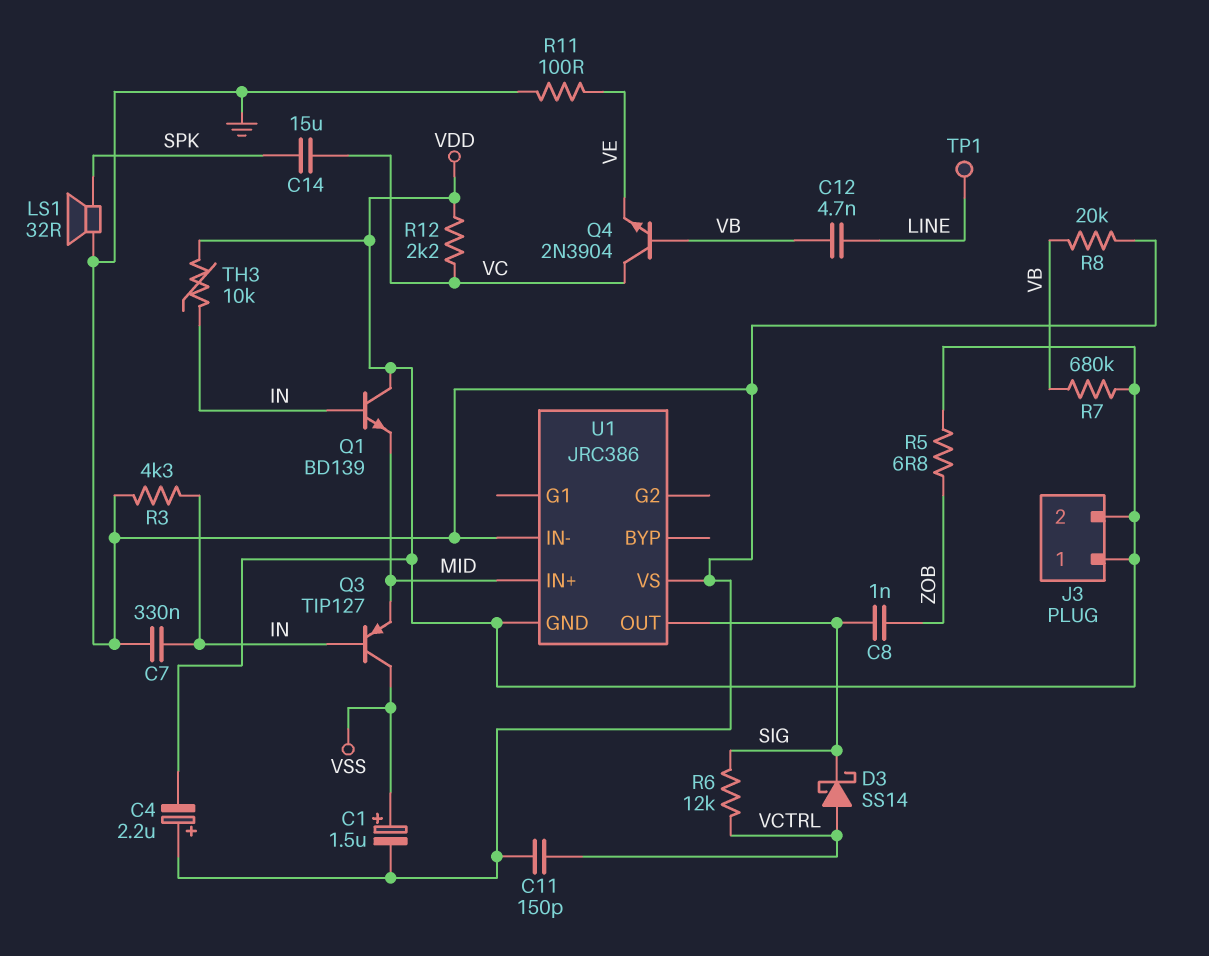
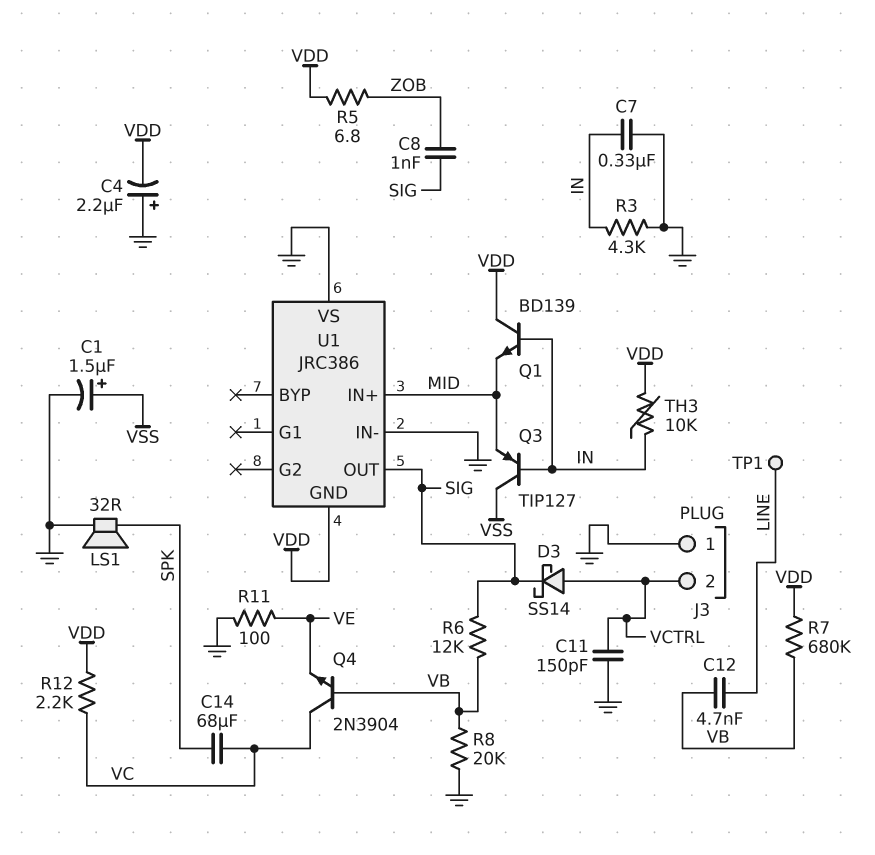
C14: 15uF (SPK, VC) -> 68uF (SPK, VC)
J3 pin 1: VDD -> GND
J3 pin 2: VDD -> VCTRL
R6: 12k (SIG, VCTRL) -> 12k (SIG, VB)

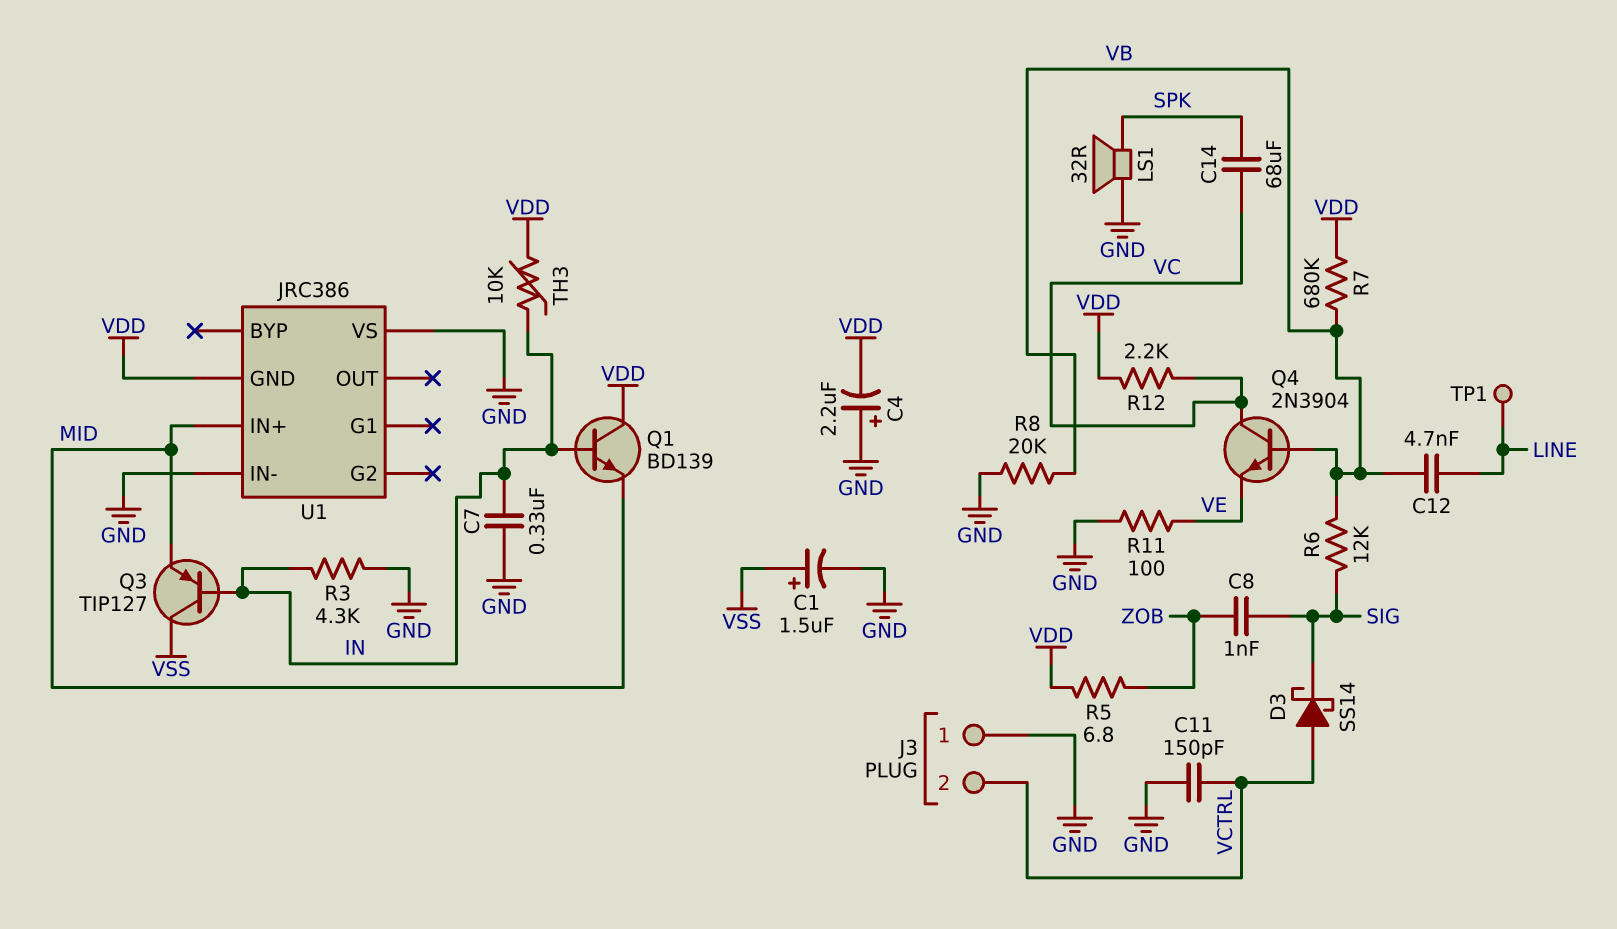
U1 pin OUT: SIG -> none

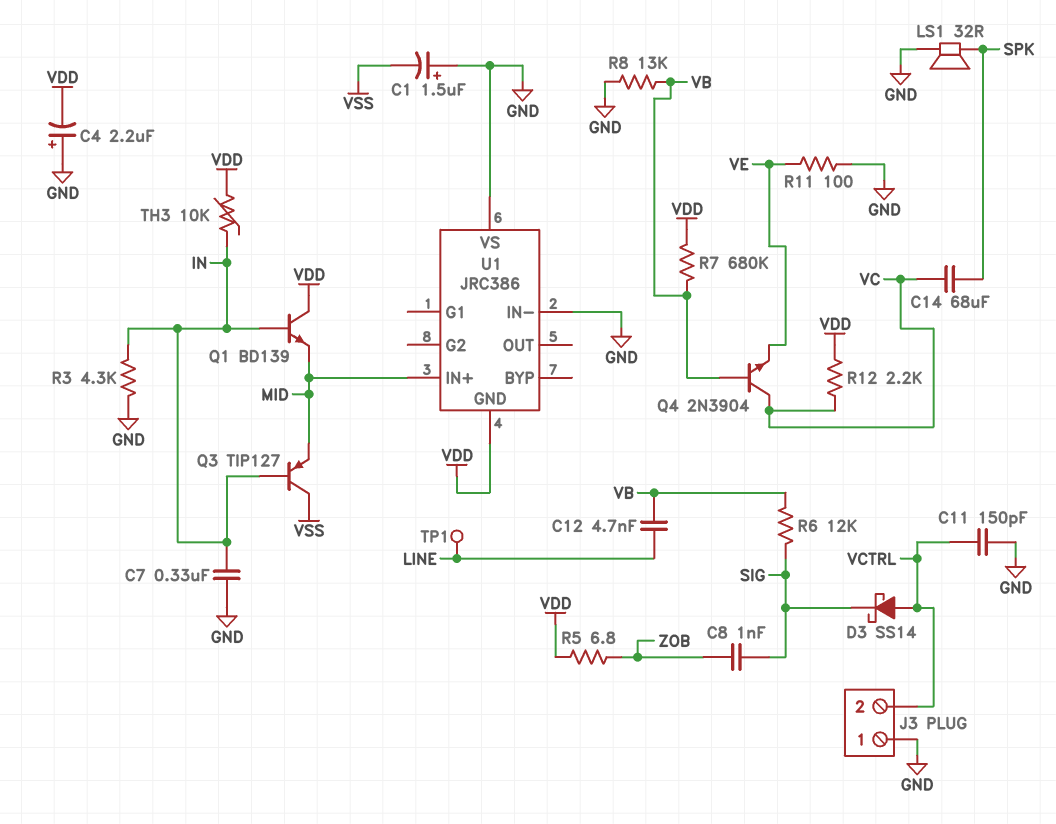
C1: 1.5uF (plus VSS, minus GND) -> 1.5uF (plus GND, minus VSS)
R8: 20k (GND, VB) -> 13k (GND, VB)

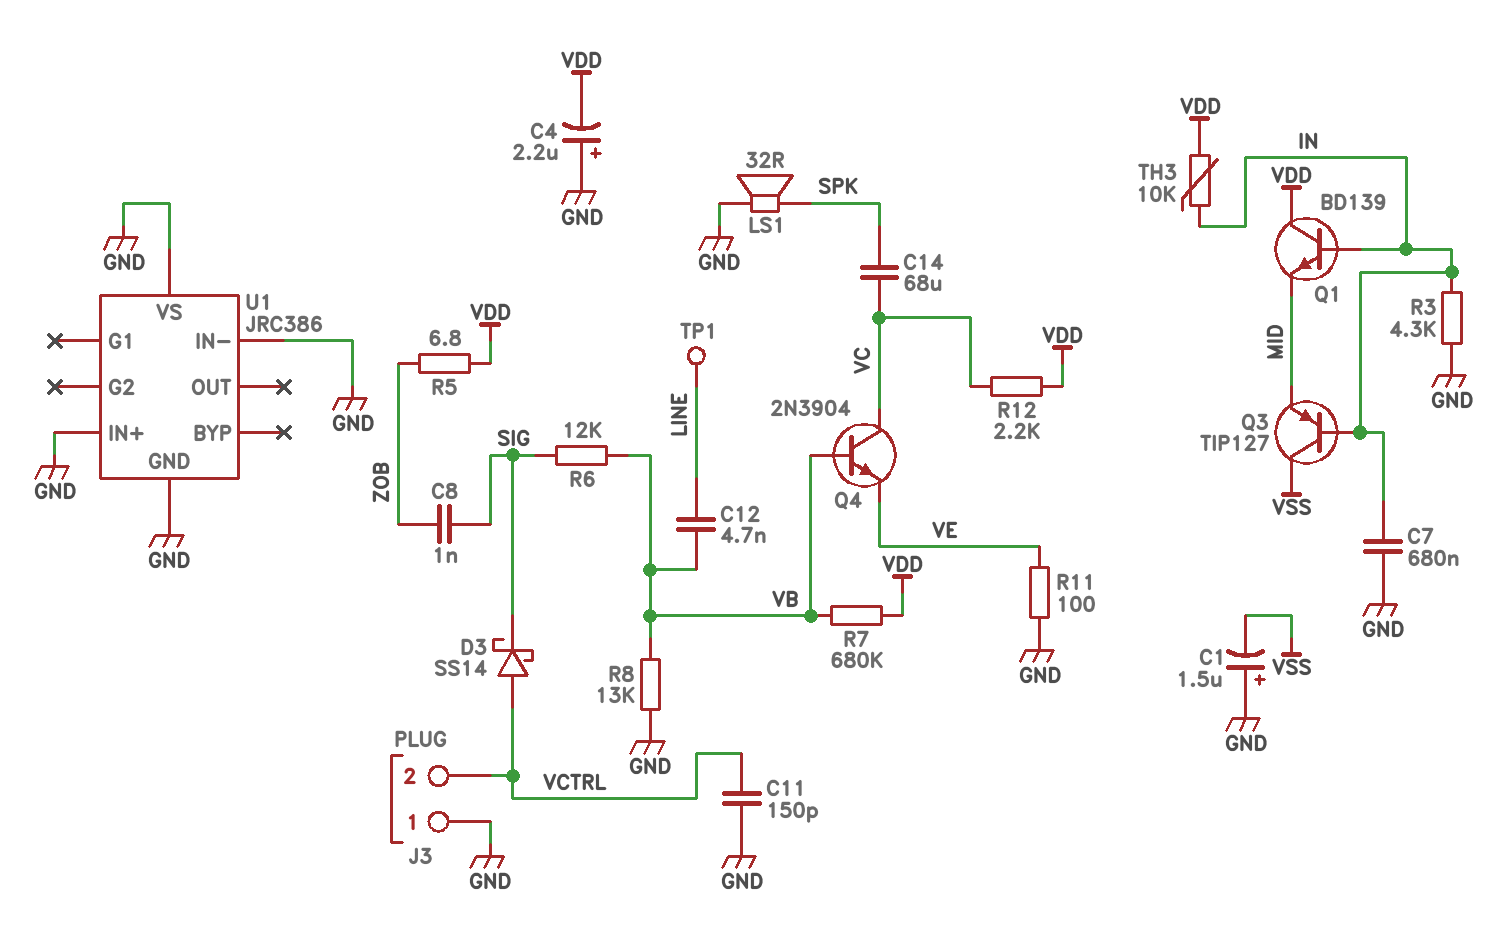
C7: 330nF (GND, IN) -> 680nF (GND, IN)
U1 pin GND: VDD -> GND
U1 pin IN+: MID -> GND

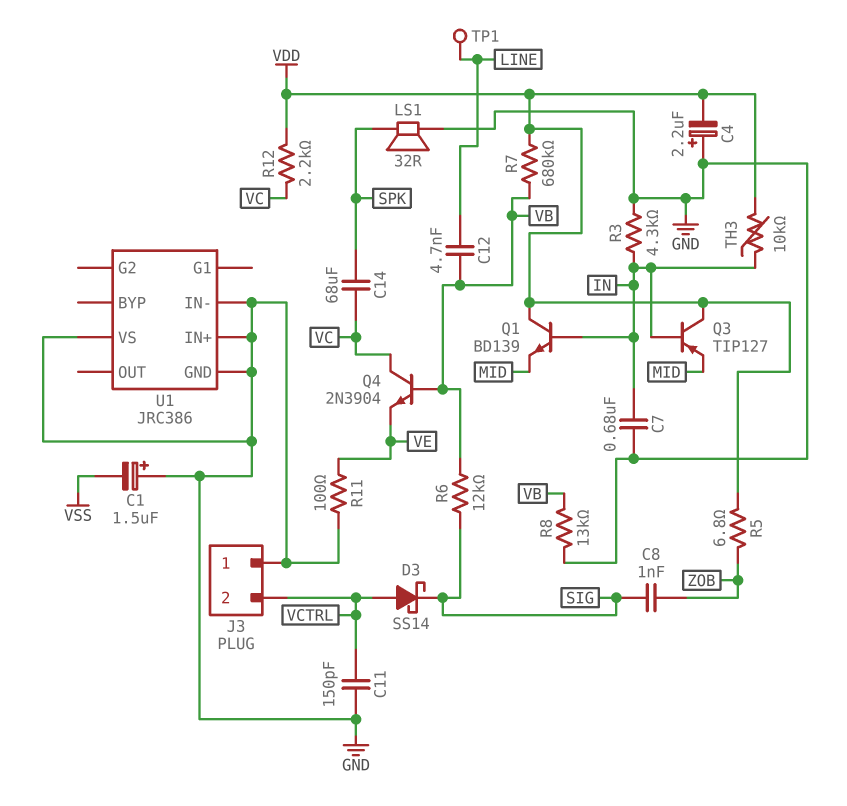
Q3: PNP TIP127 (B IN, C VSS, E MID) -> PNP TIP127 (B IN, C VDD, E MID)

